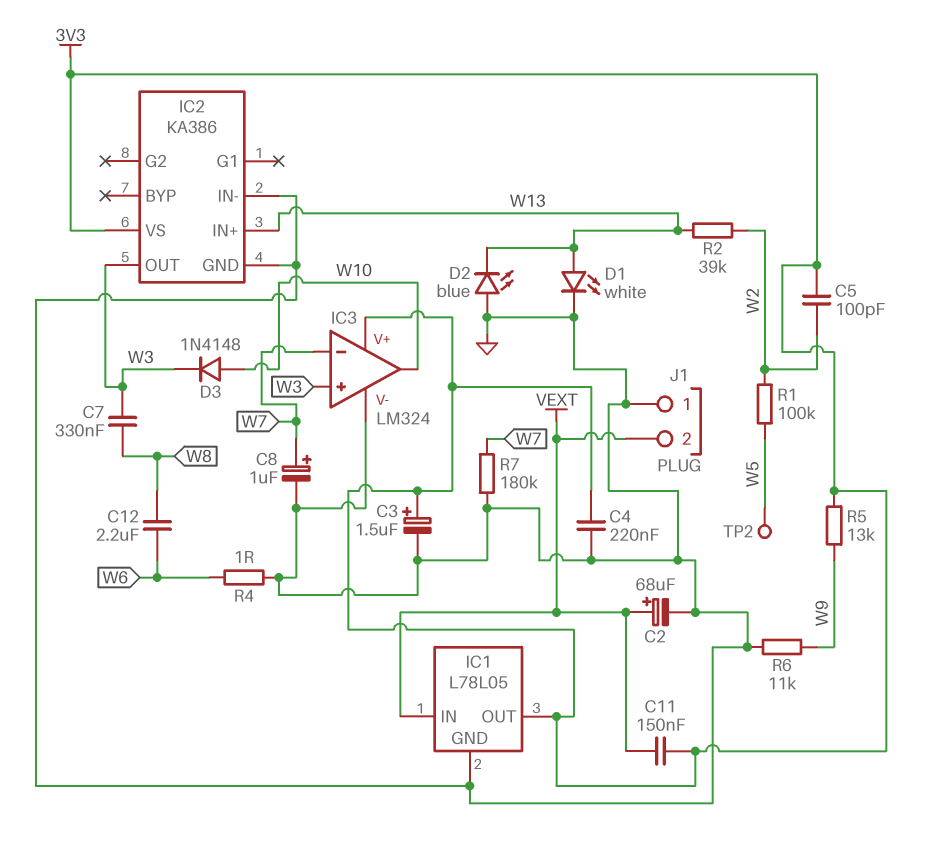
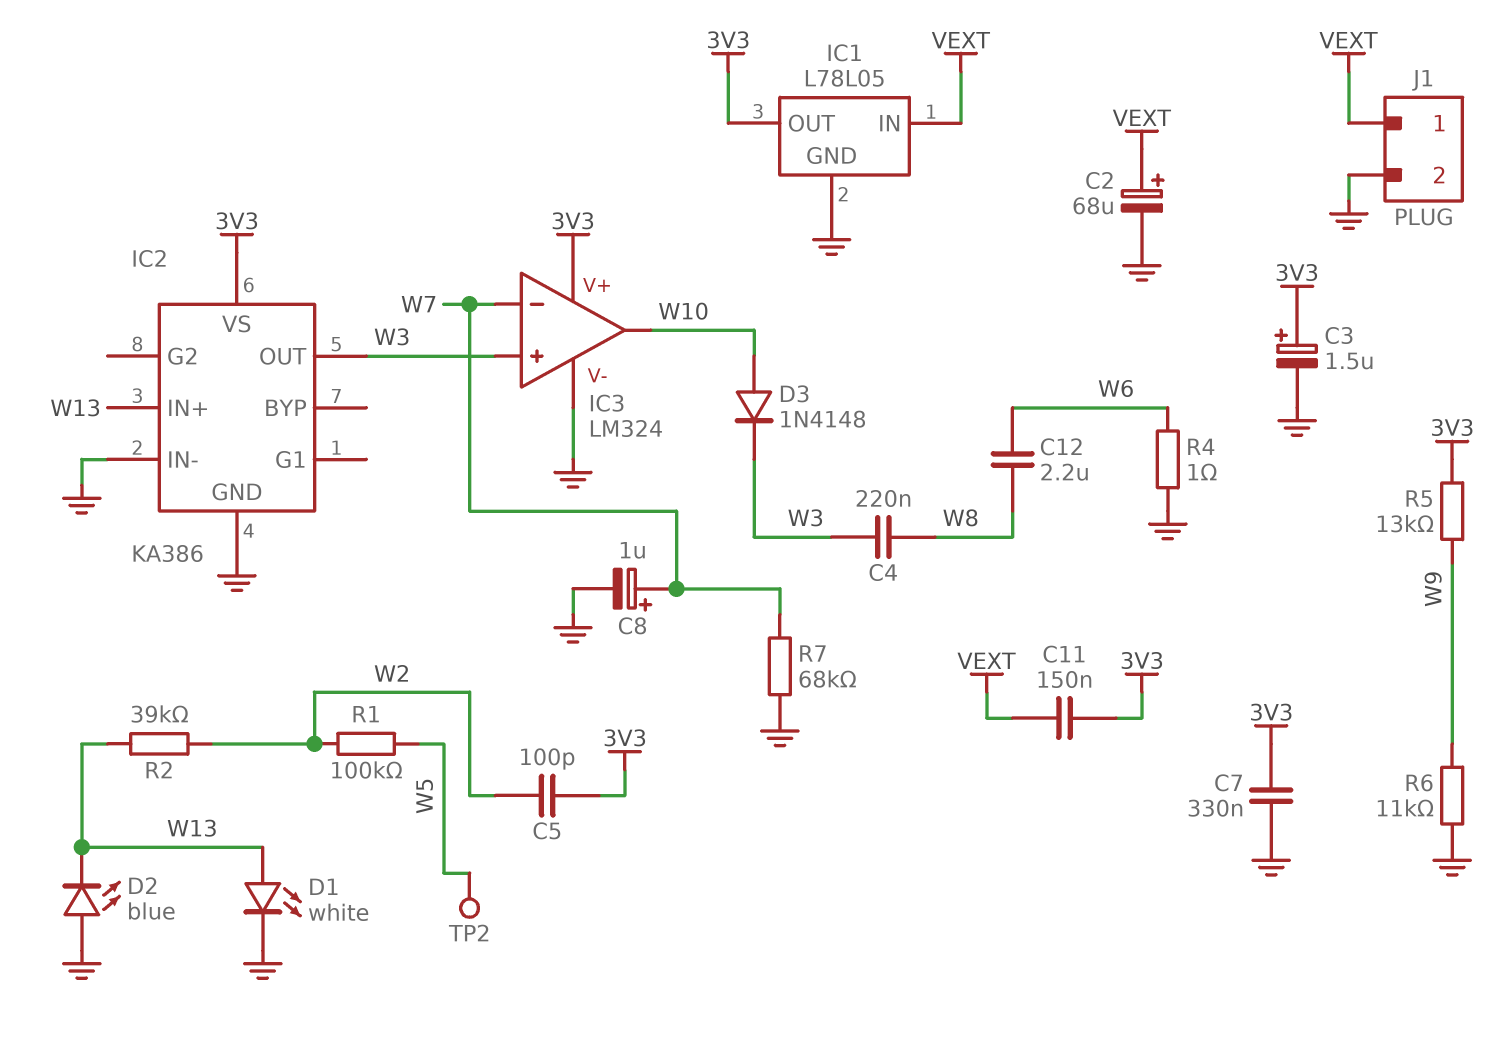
C4: 220nF (3V3, GND) -> 220nF (W3, W8)
C7: 330nF (W3, W8) -> 330nF (3V3, GND)
J1 pin 1: GND -> VEXT
J1 pin 2: VEXT -> GND
R7: 180k (GND, W7) -> 68k (GND, W7)

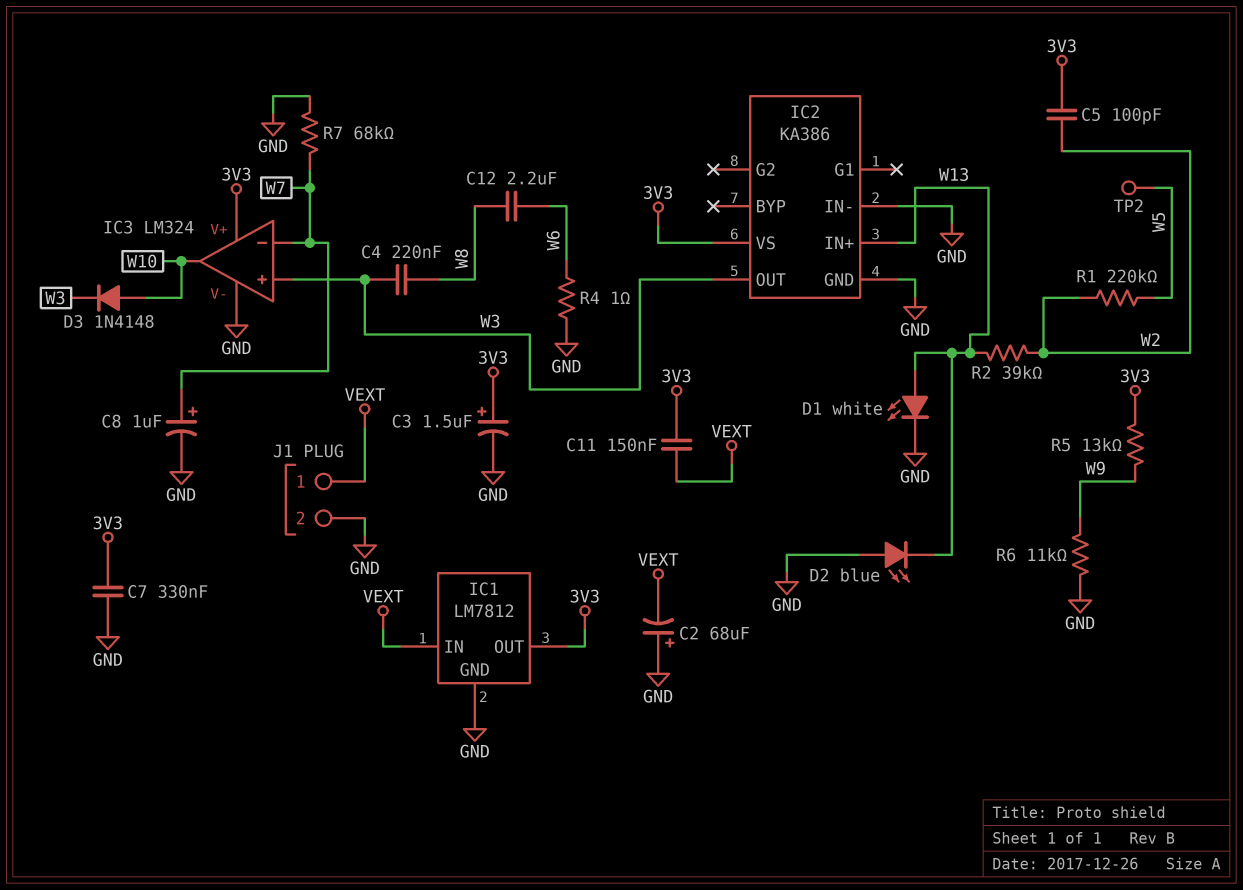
C2: 68uF (plus VEXT, minus GND) -> 68uF (plus GND, minus VEXT)
IC1: L78L05 -> LM7812
R1: 100k (W2, W5) -> 220k (W2, W5)

